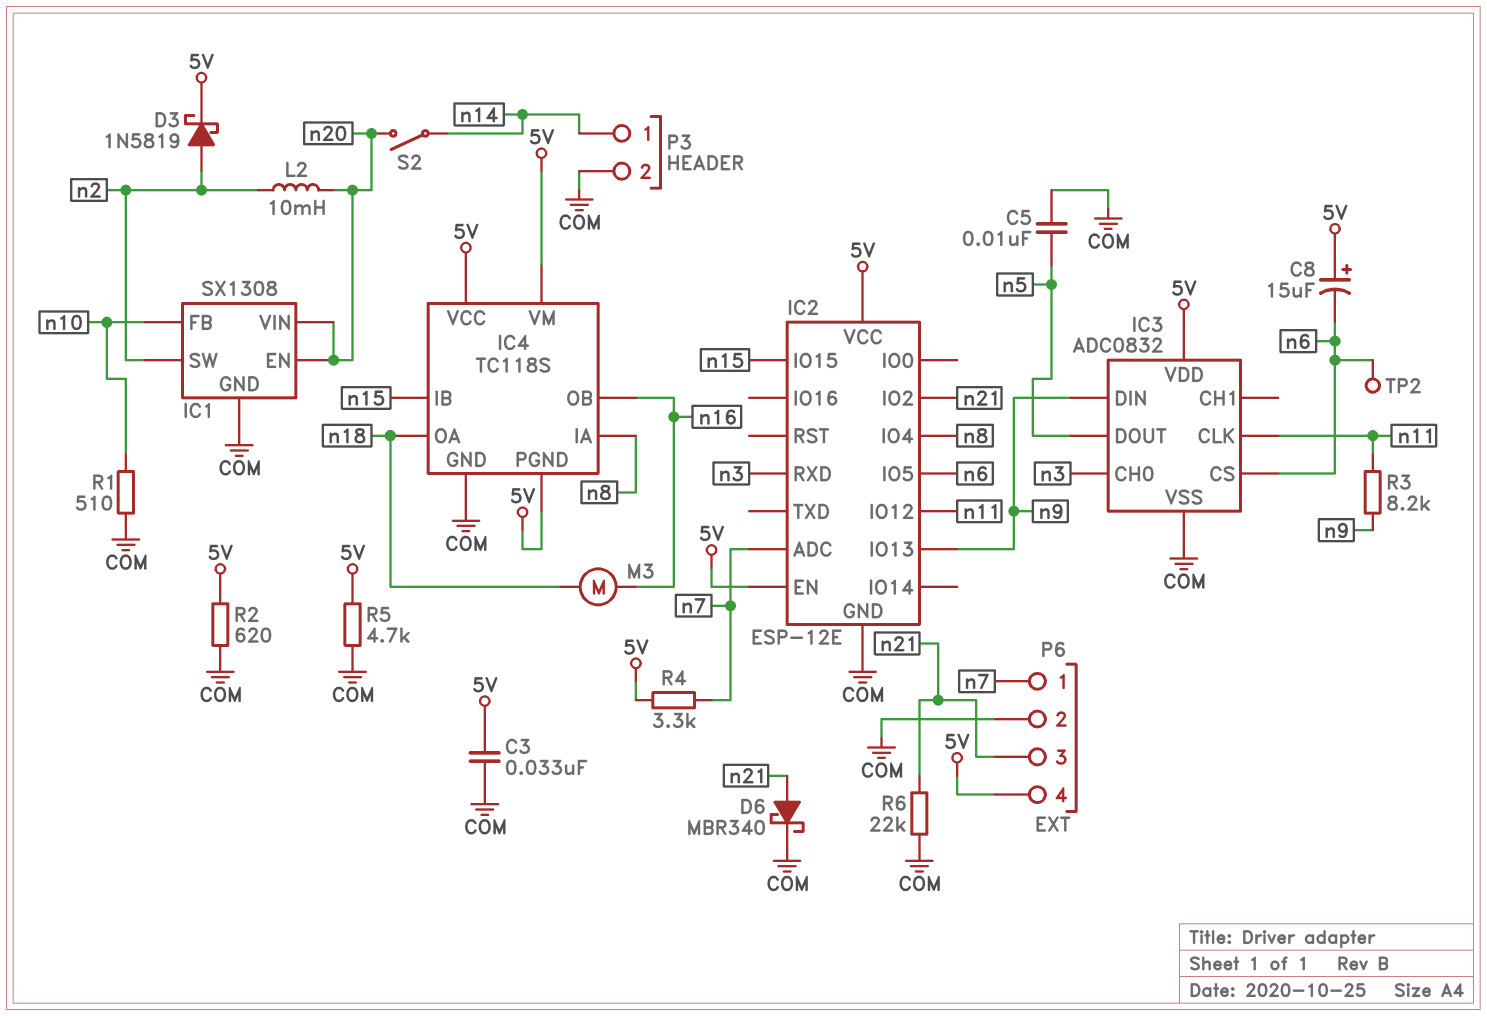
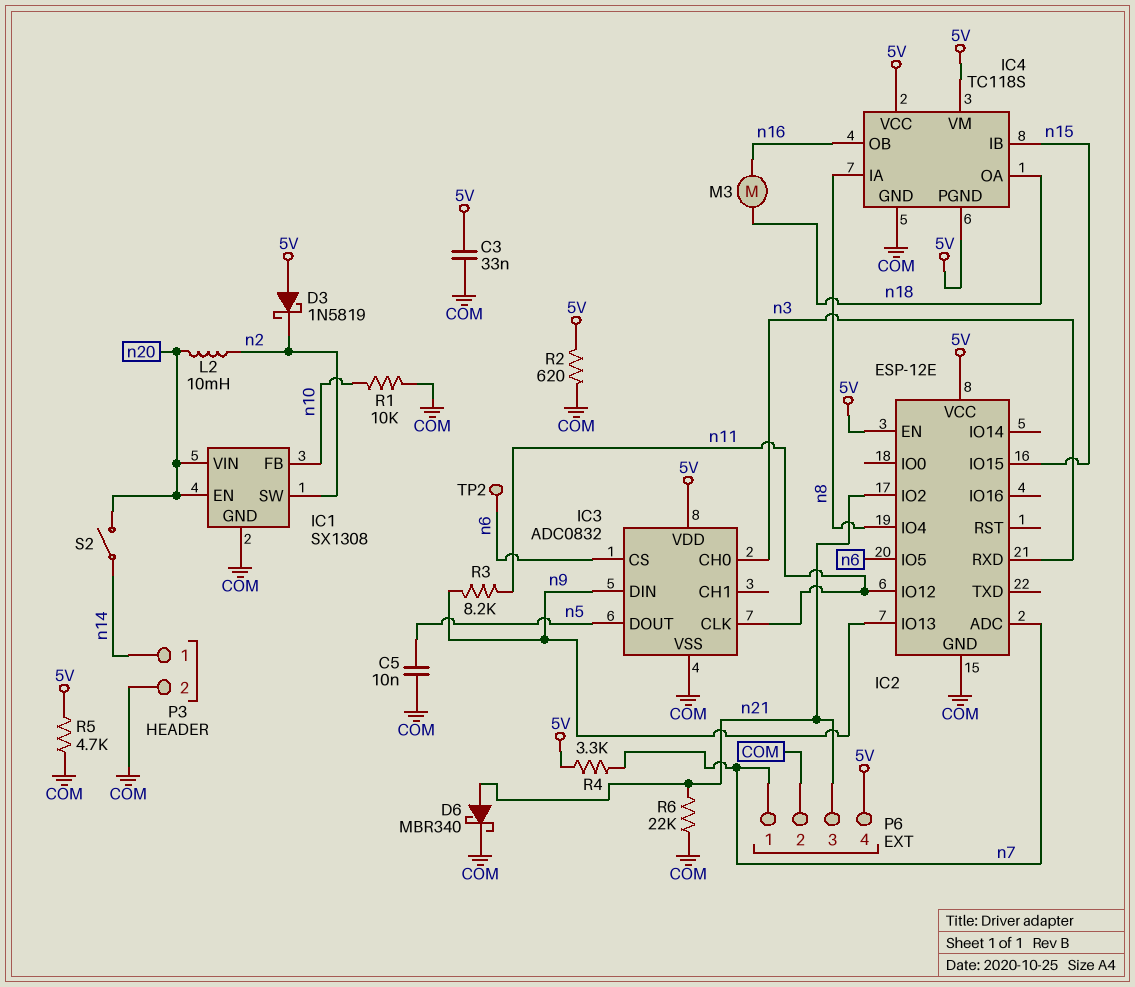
C8: 15uF (plus 5V, minus n6) -> none
D3: schottky 1N5819 (A n2, K 5V) -> schottky 1N5819 (A 5V, K n2)
R1: 510 (COM, n10) -> 10k (COM, n10)

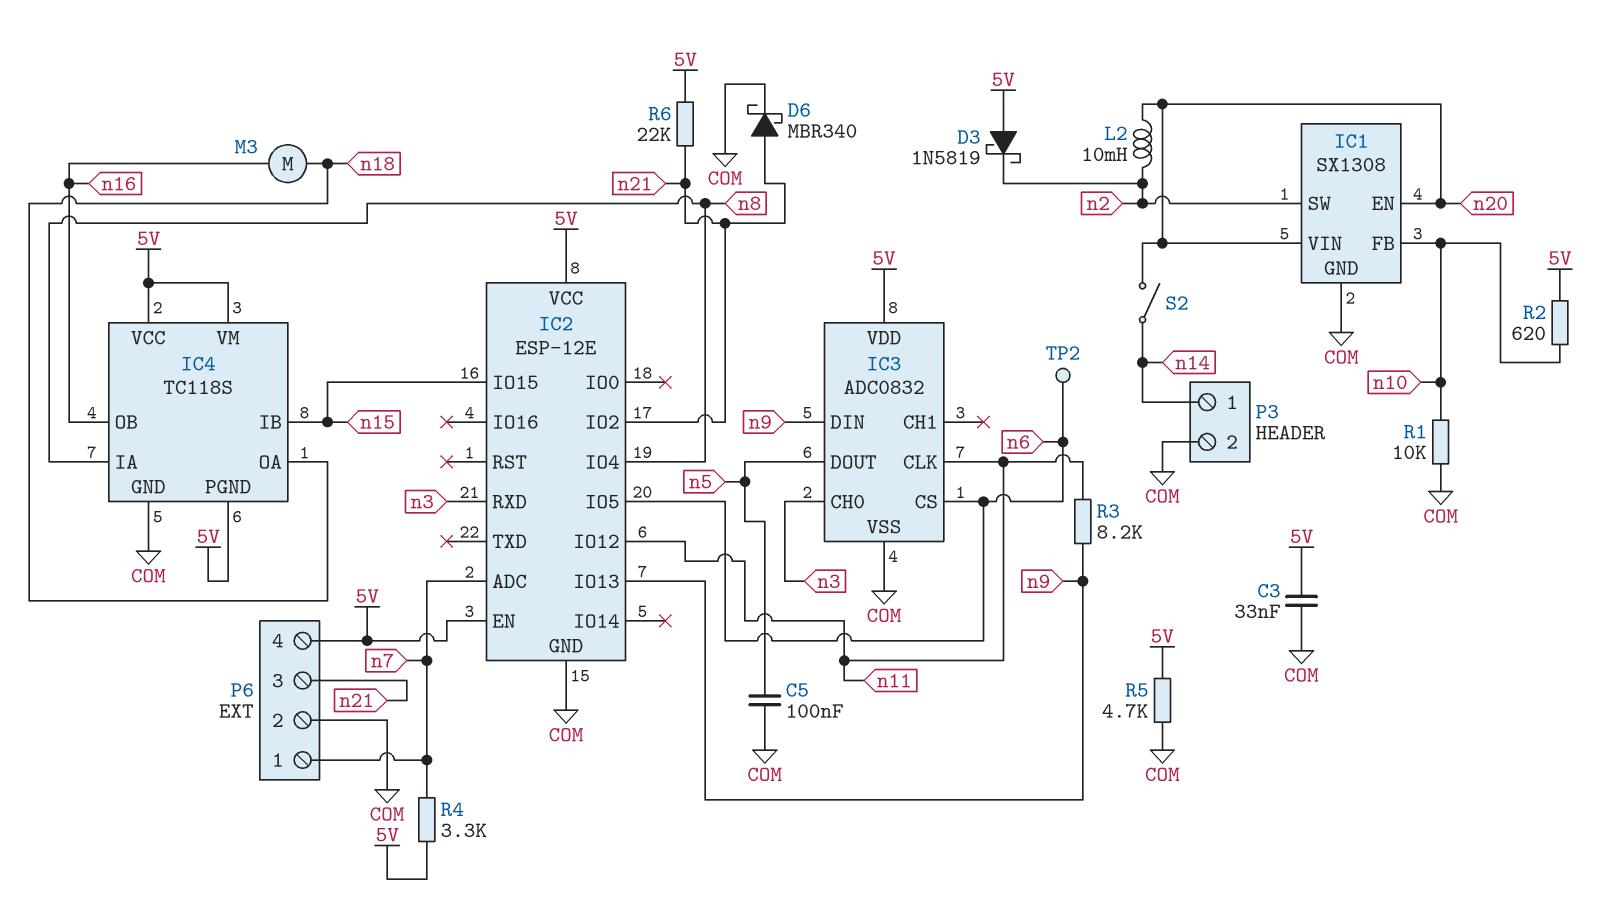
C5: 10nF (COM, n5) -> 100nF (COM, n5)
R2: 620 (5V, COM) -> 620 (5V, n10)
R6: 22k (COM, n21) -> 22k (5V, n21)

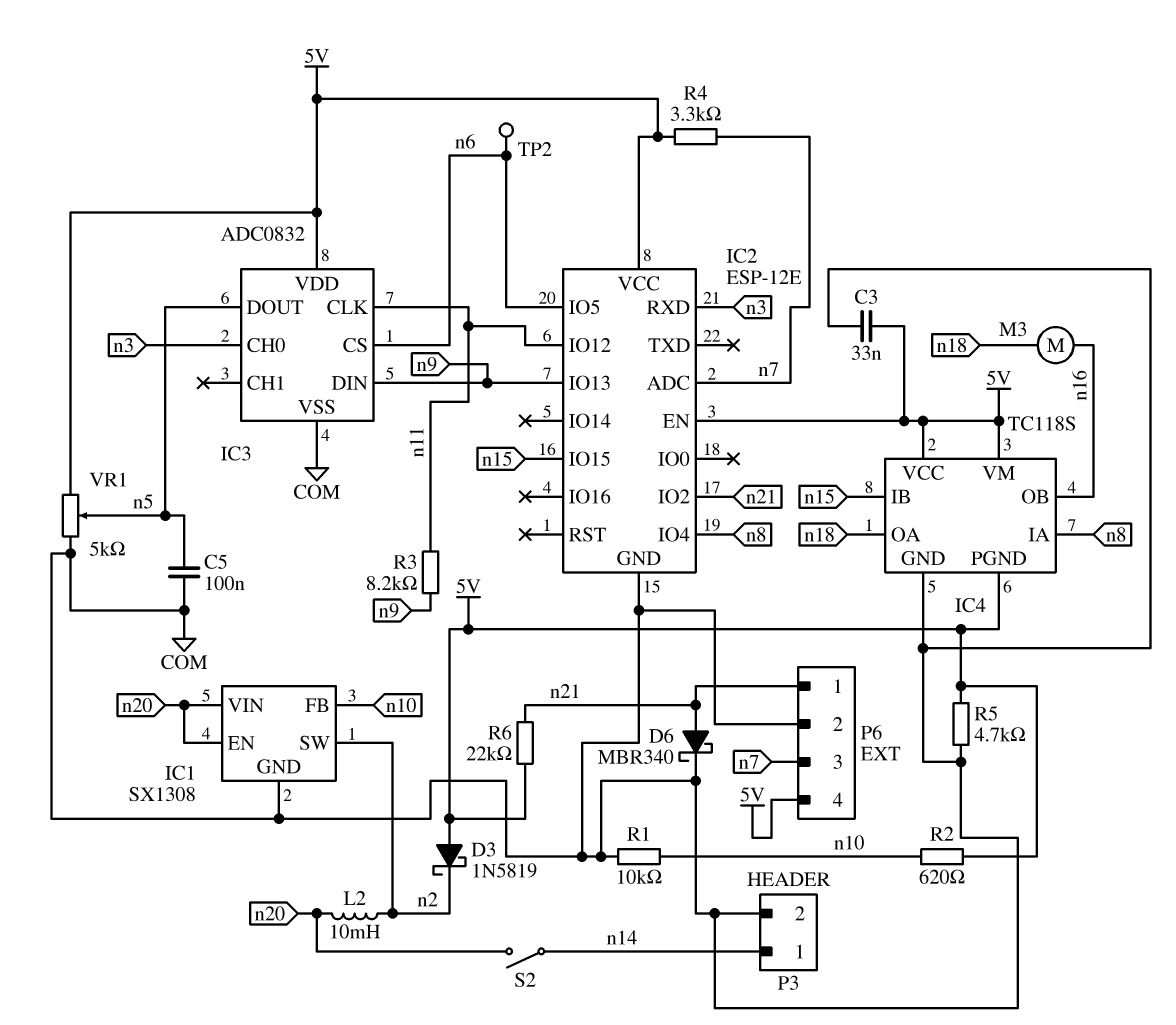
P6 pin 1: n7 -> n21
P6 pin 3: n21 -> n7
VR1: none -> 5k (5V, COM, wiper n5)

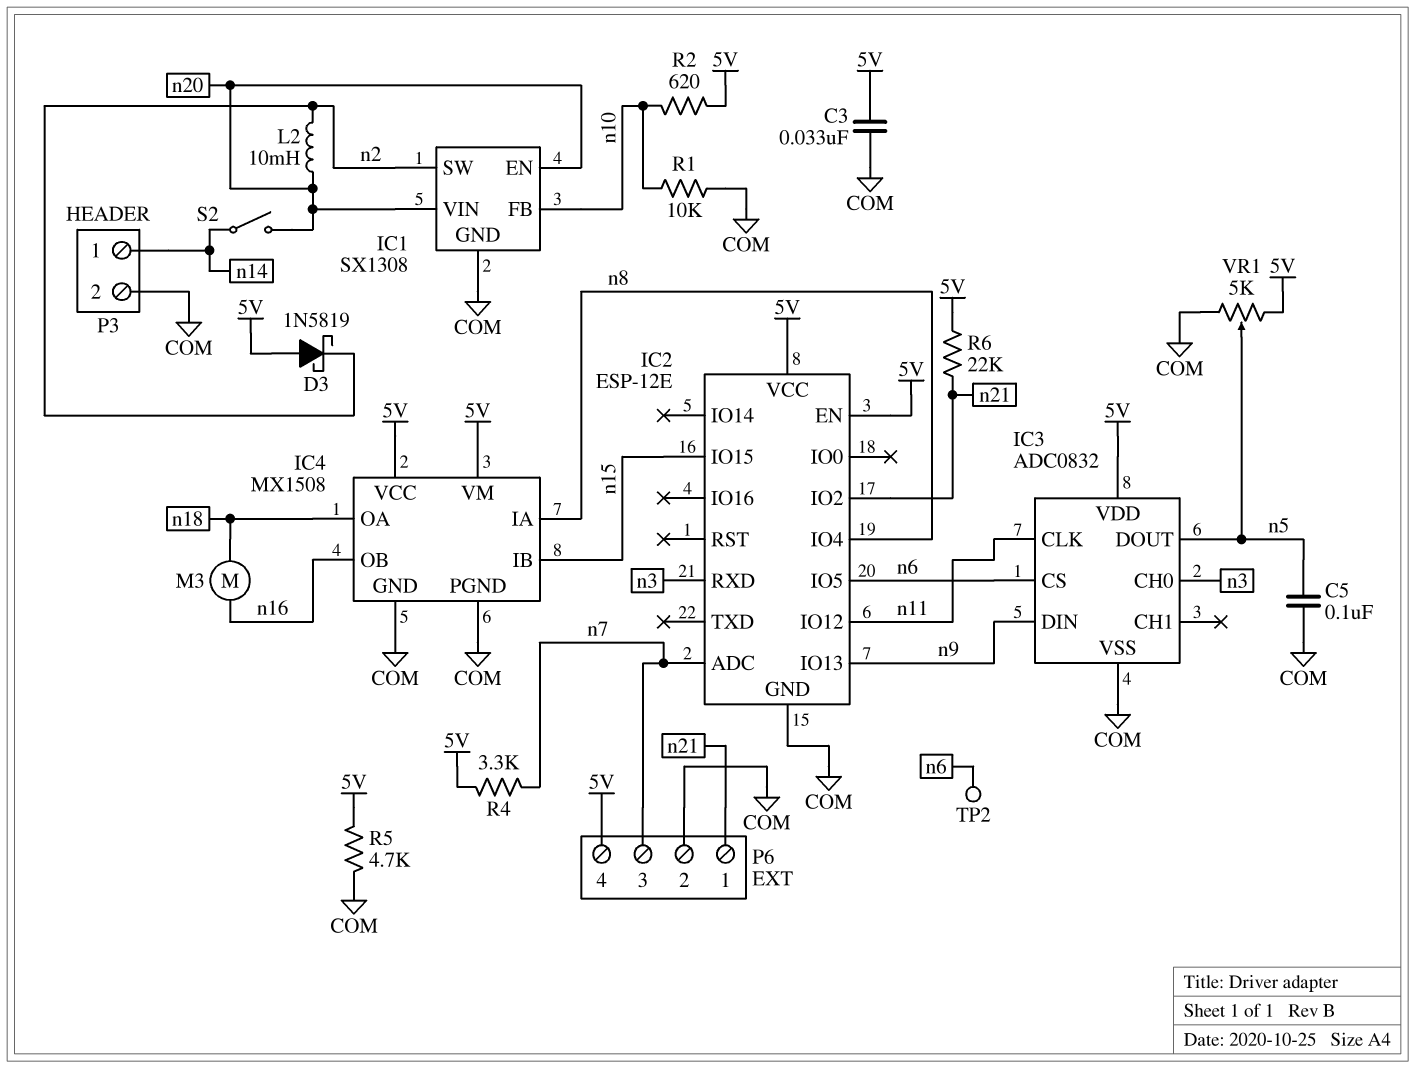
D6: schottky MBR340 (A n21, K COM) -> none
IC4: TC118S -> MX1508
IC4 pin PGND: 5V -> COM
R3: 8.2k (n9, n11) -> none

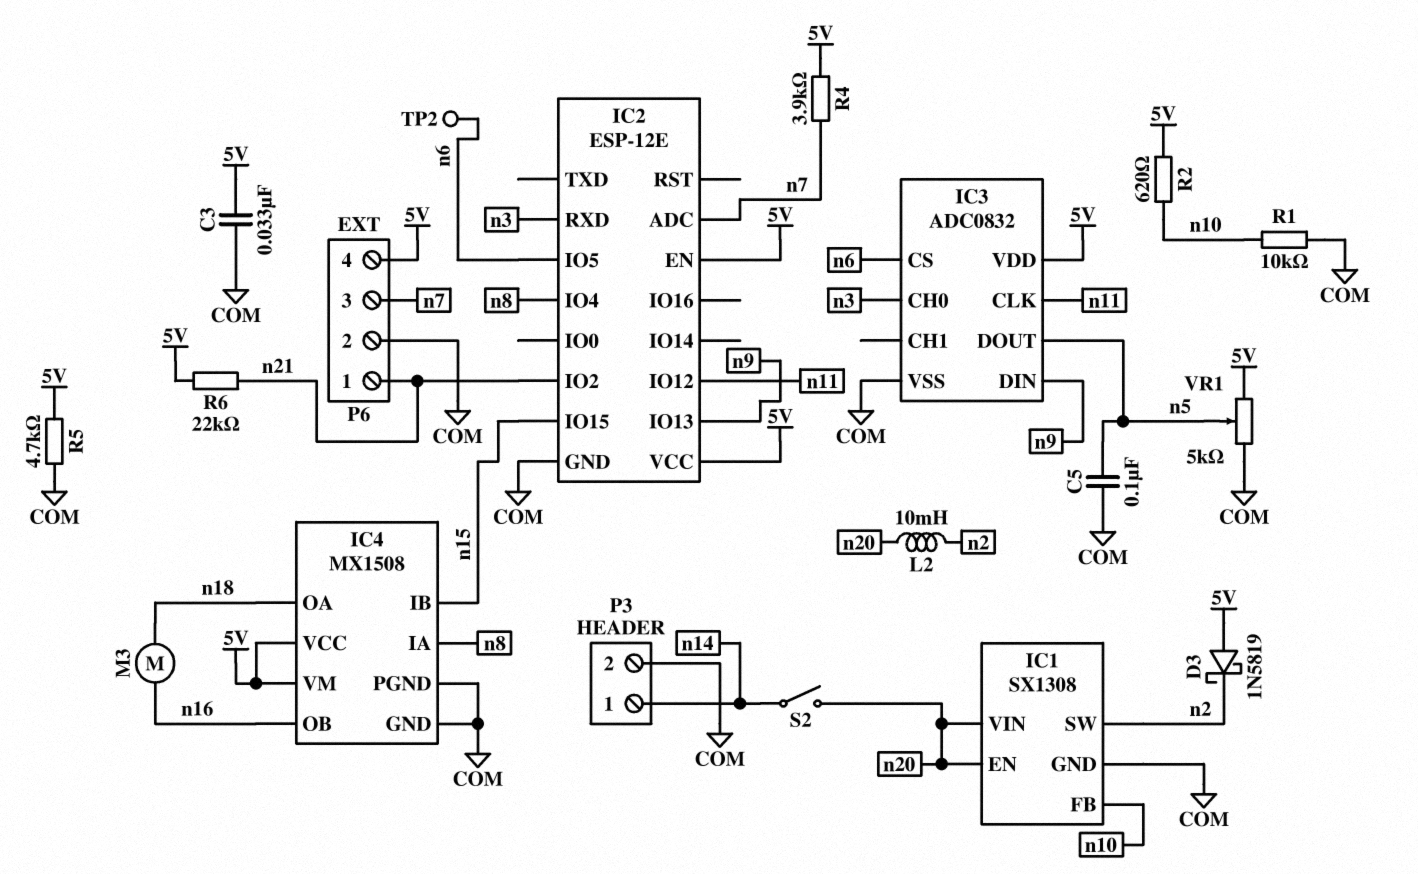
R4: 3.3k (5V, n7) -> 3.9k (5V, n7)

